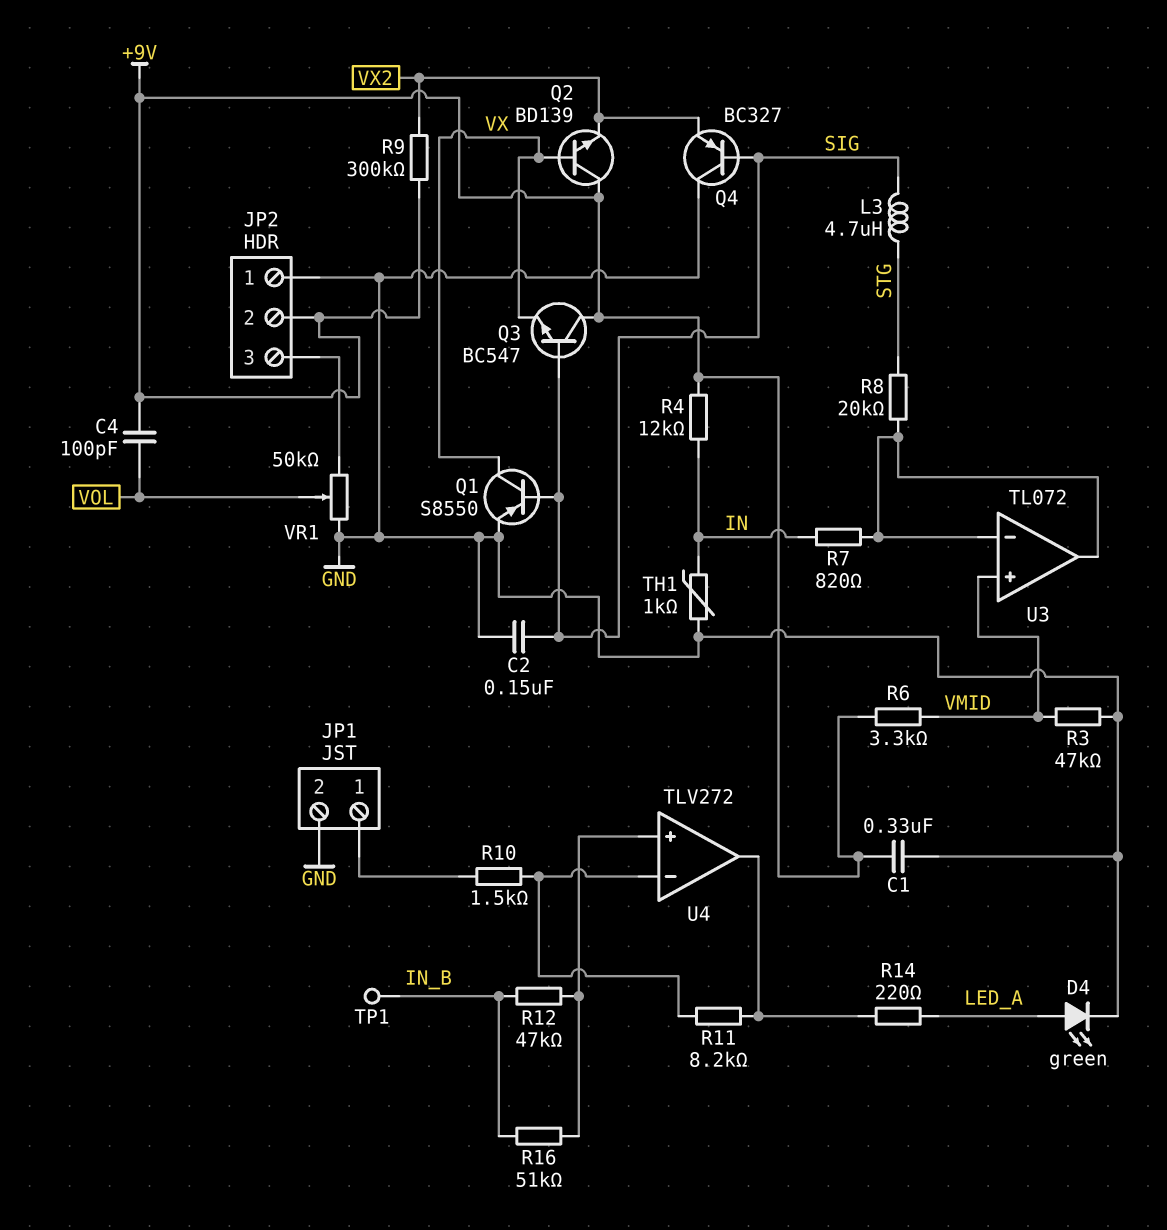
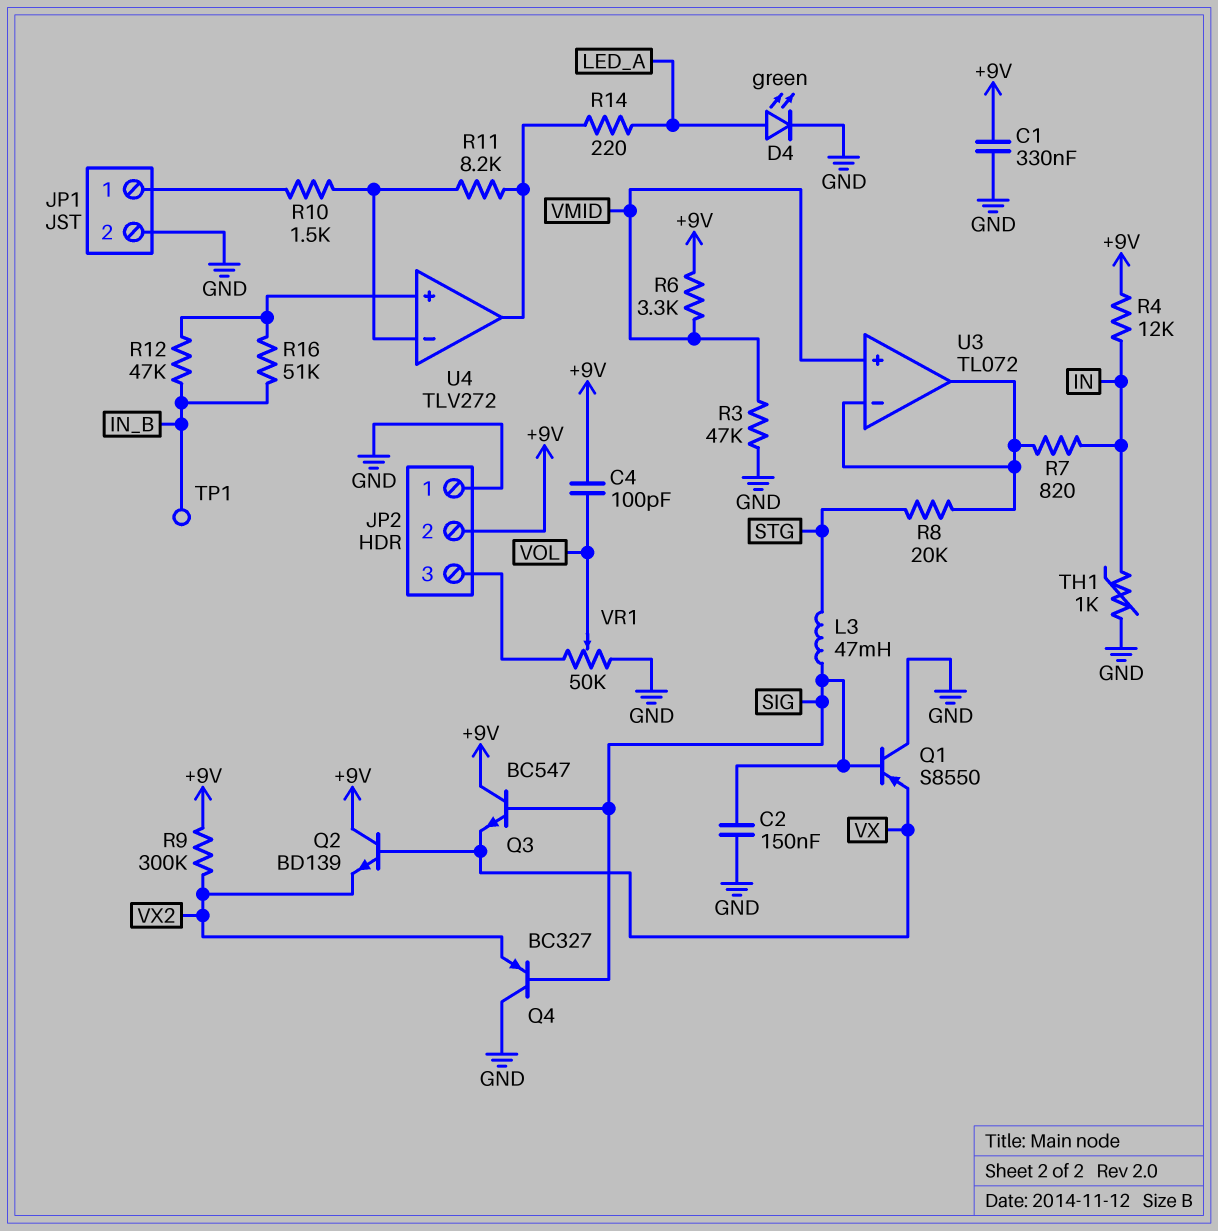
L3: 4.7uH (SIG, STG) -> 47mH (SIG, STG)
Q1: PNP S8550 (B SIG, C VX, E GND) -> PNP S8550 (B SIG, C GND, E VX)

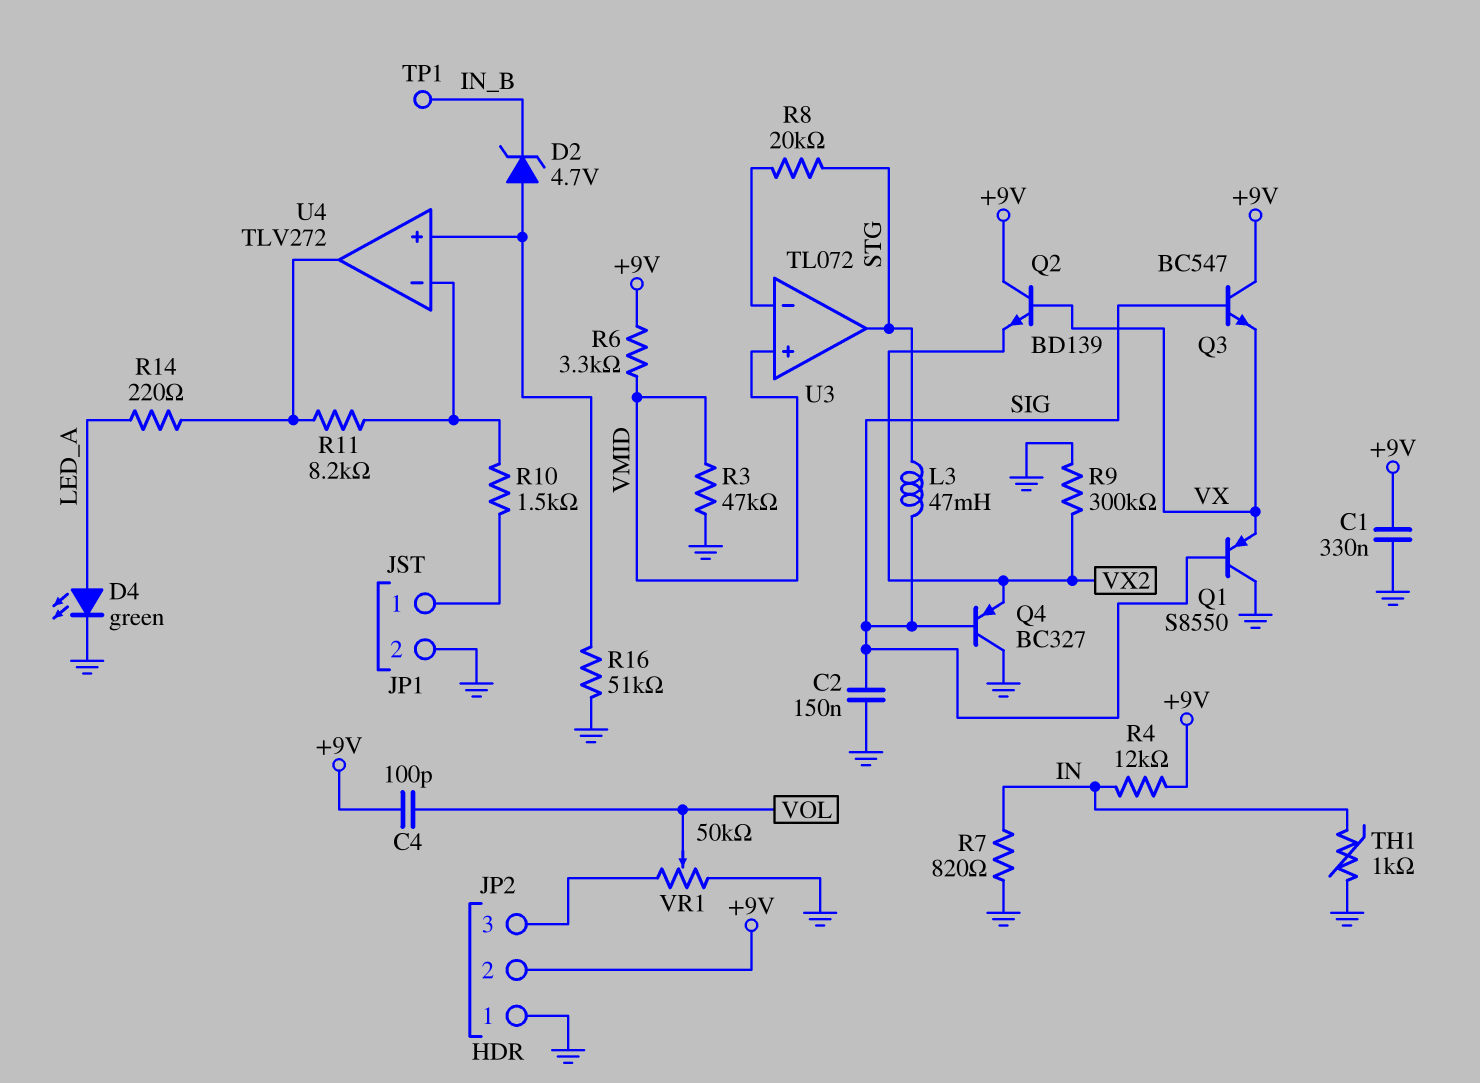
D2: none -> zener 4.7V (A U4/in+, K IN_B)
R7: 820 (IN, U3/in-) -> 820 (GND, IN)
R9: 300k (+9V, VX2) -> 300k (GND, VX2)
R12: 47k (IN_B, U4/in+) -> none
R16: 51k (IN_B, U4/in+) -> 51k (GND, U4/in+)
U3 pin out: U3/in- -> STG

